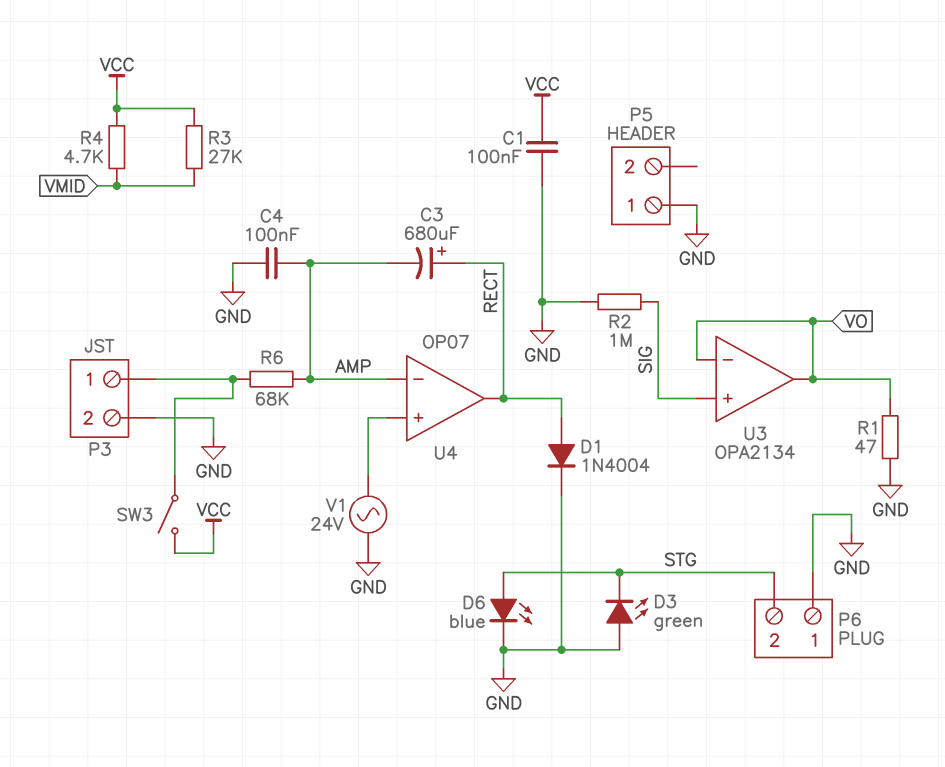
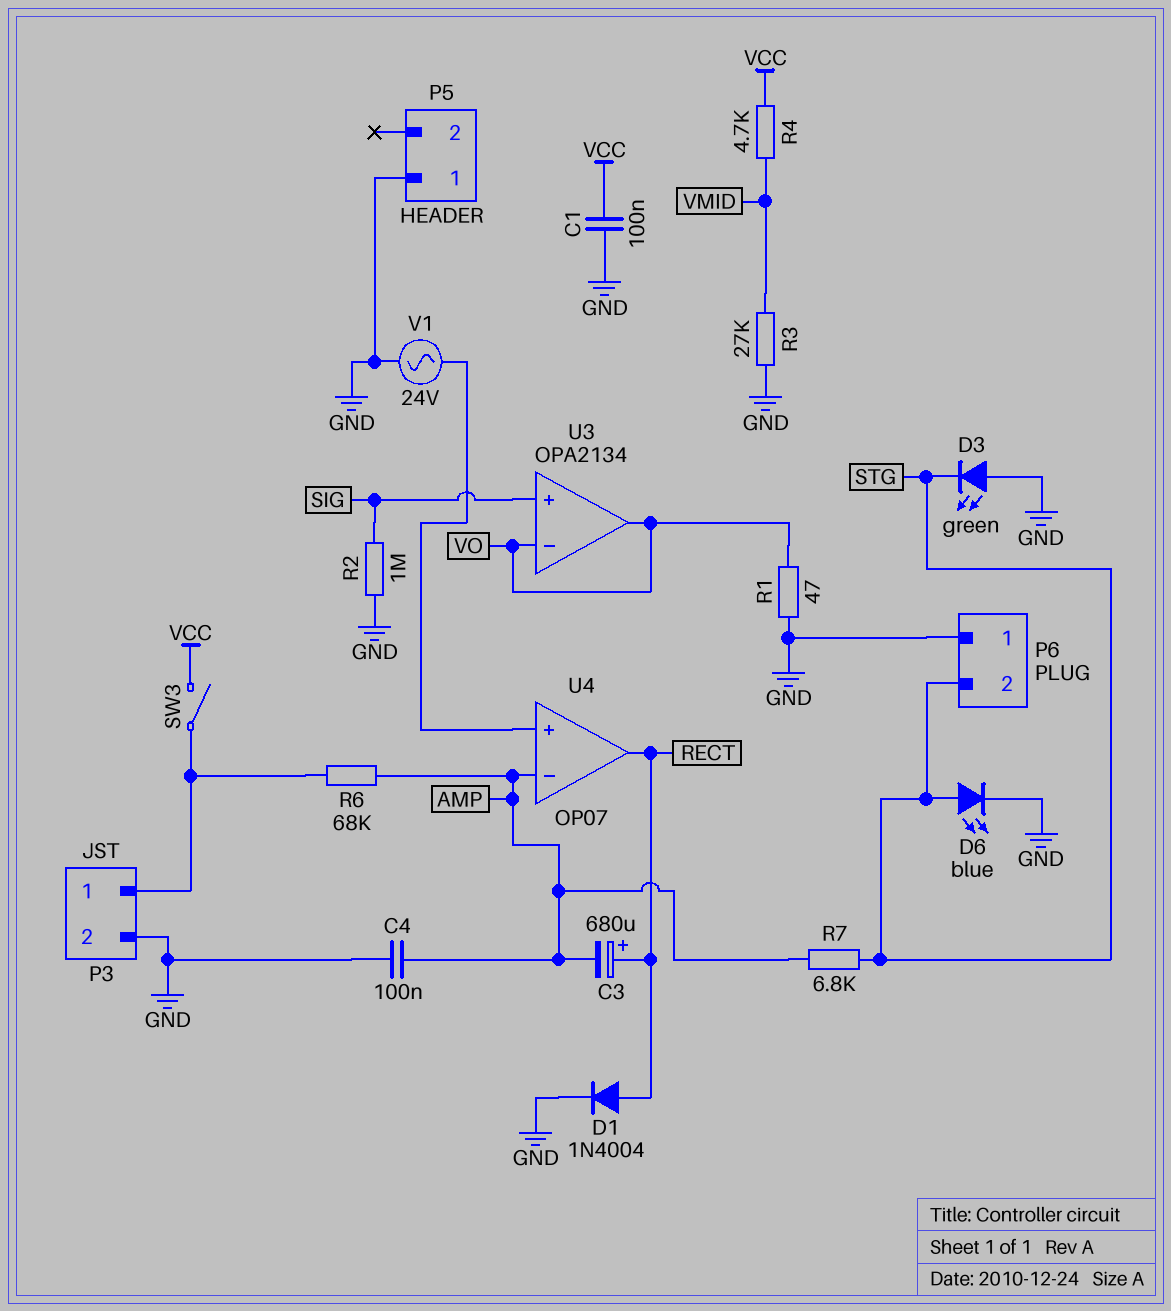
R3: 27k (VCC, VMID) -> 27k (GND, VMID)
R7: none -> 6.8k (AMP, STG)

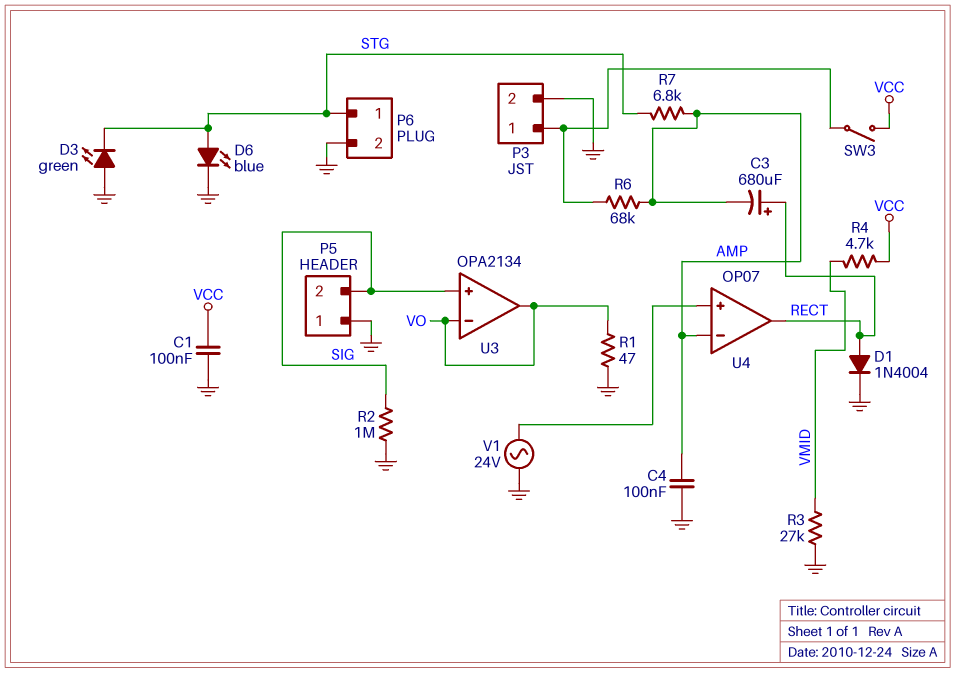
P5 pin 2: none -> SIG
P6 pin 1: GND -> STG
P6 pin 2: STG -> GND

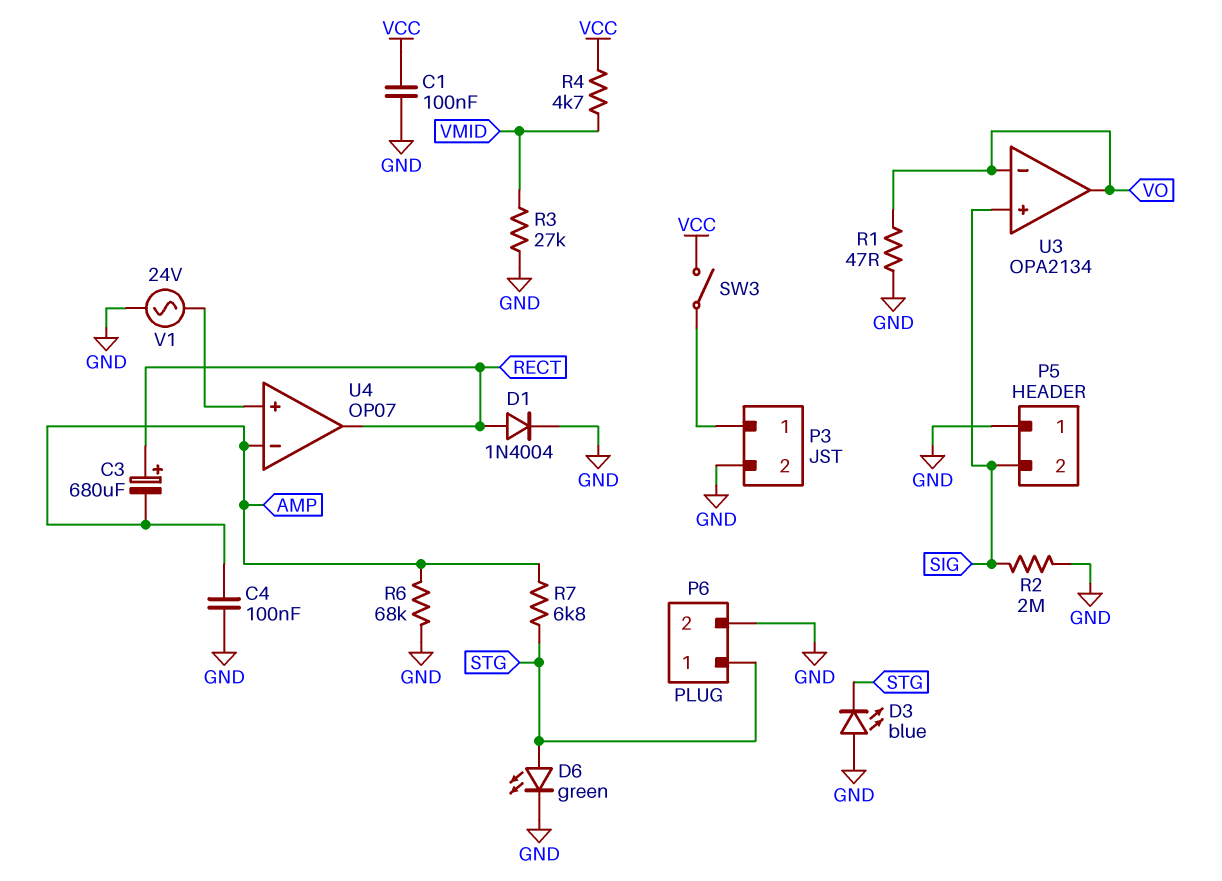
D3: LED green (A GND, K STG) -> LED blue (A GND, K STG)
D6: LED blue (A STG, K GND) -> LED green (A STG, K GND)
R2: 1M (GND, SIG) -> 2M (GND, SIG)
R6: 68k (AMP, P3/1) -> 68k (AMP, GND)

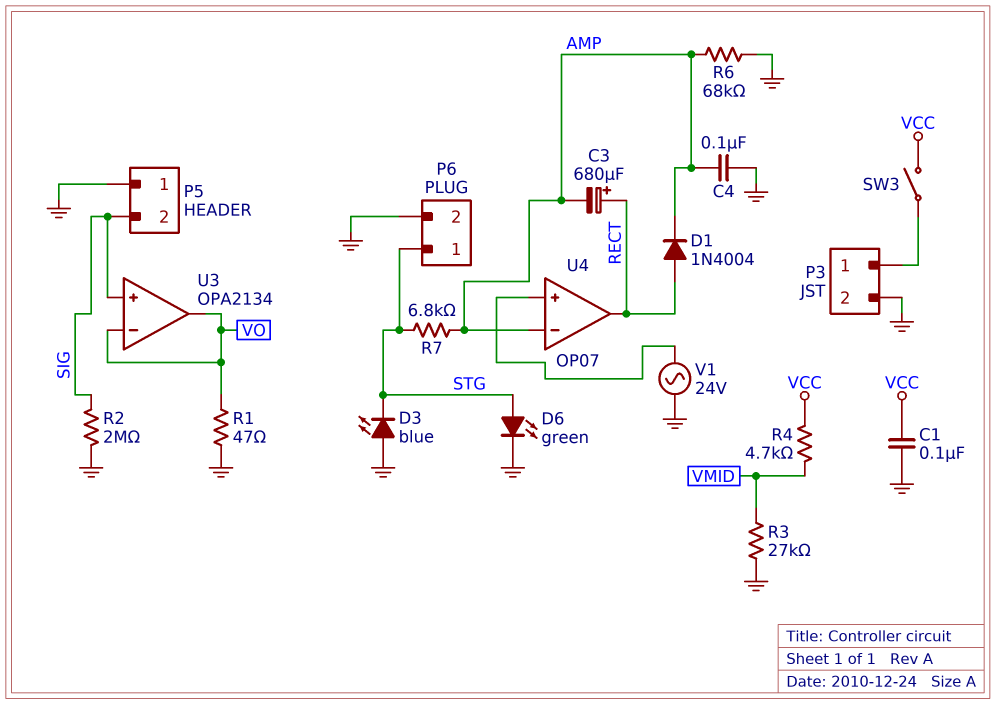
D1: diode 1N4004 (A RECT, K GND) -> diode 1N4004 (A RECT, K AMP)

